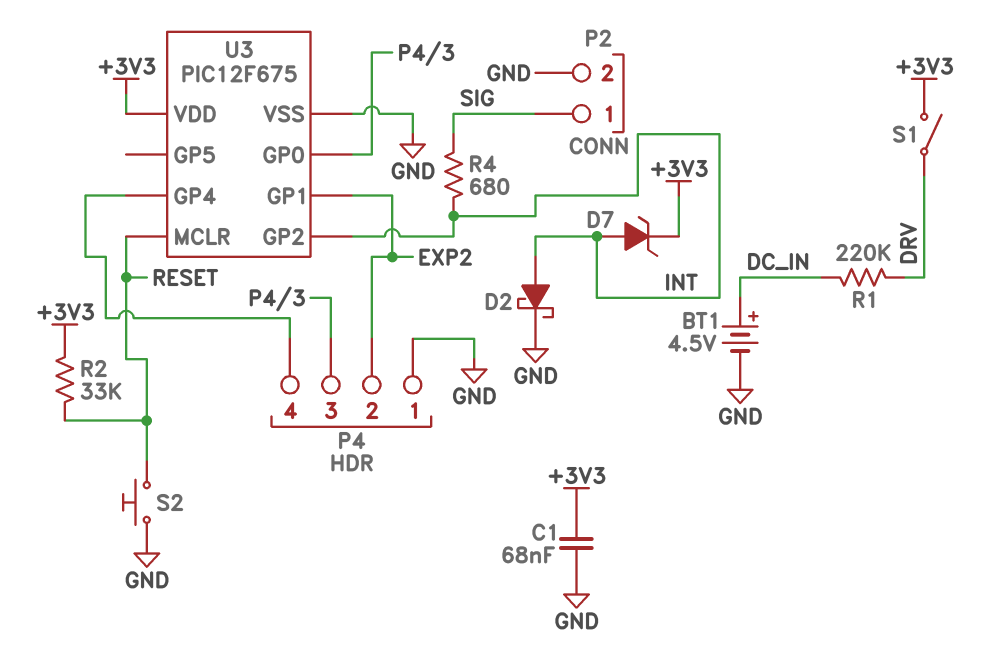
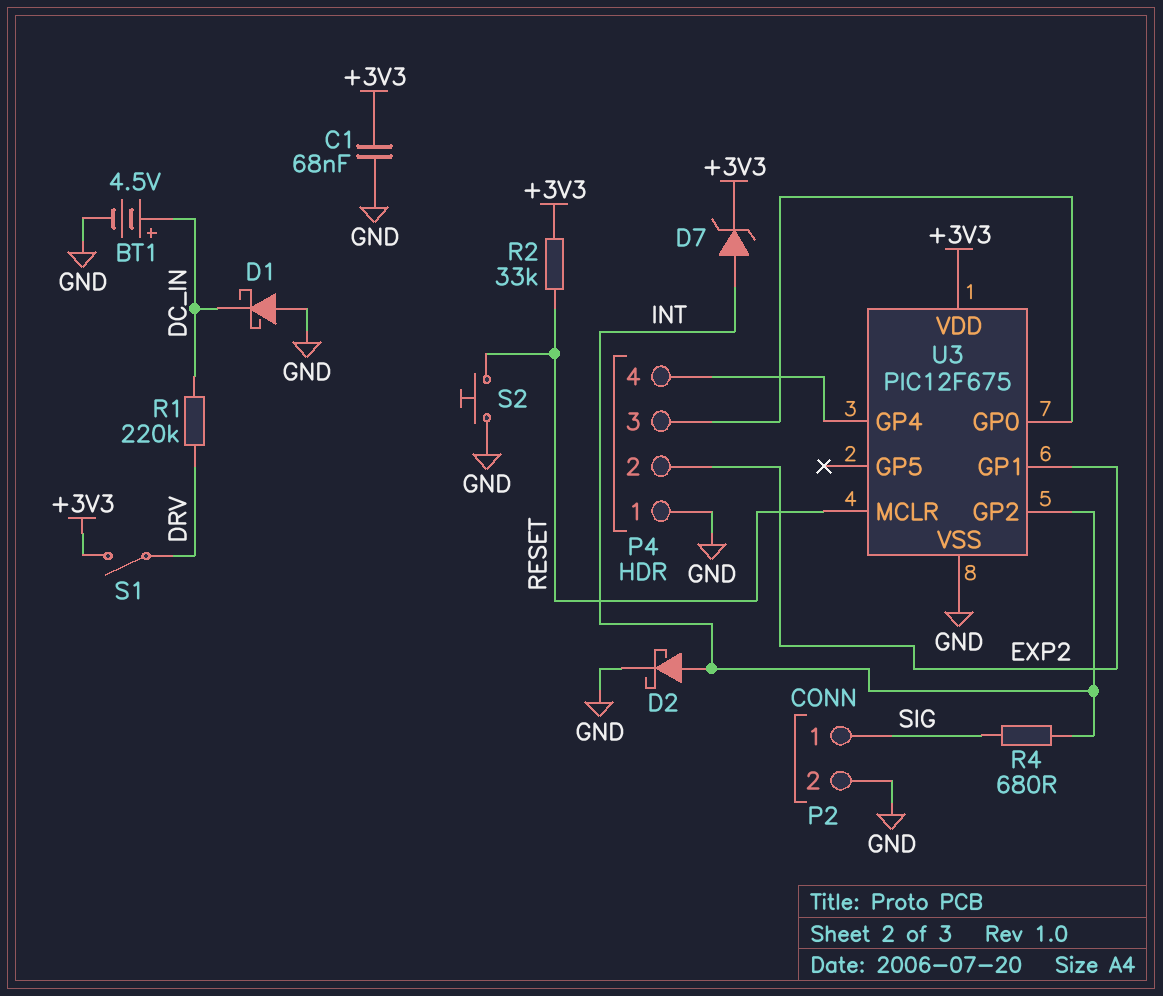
D1: none -> schottky (A GND, K DC_IN)

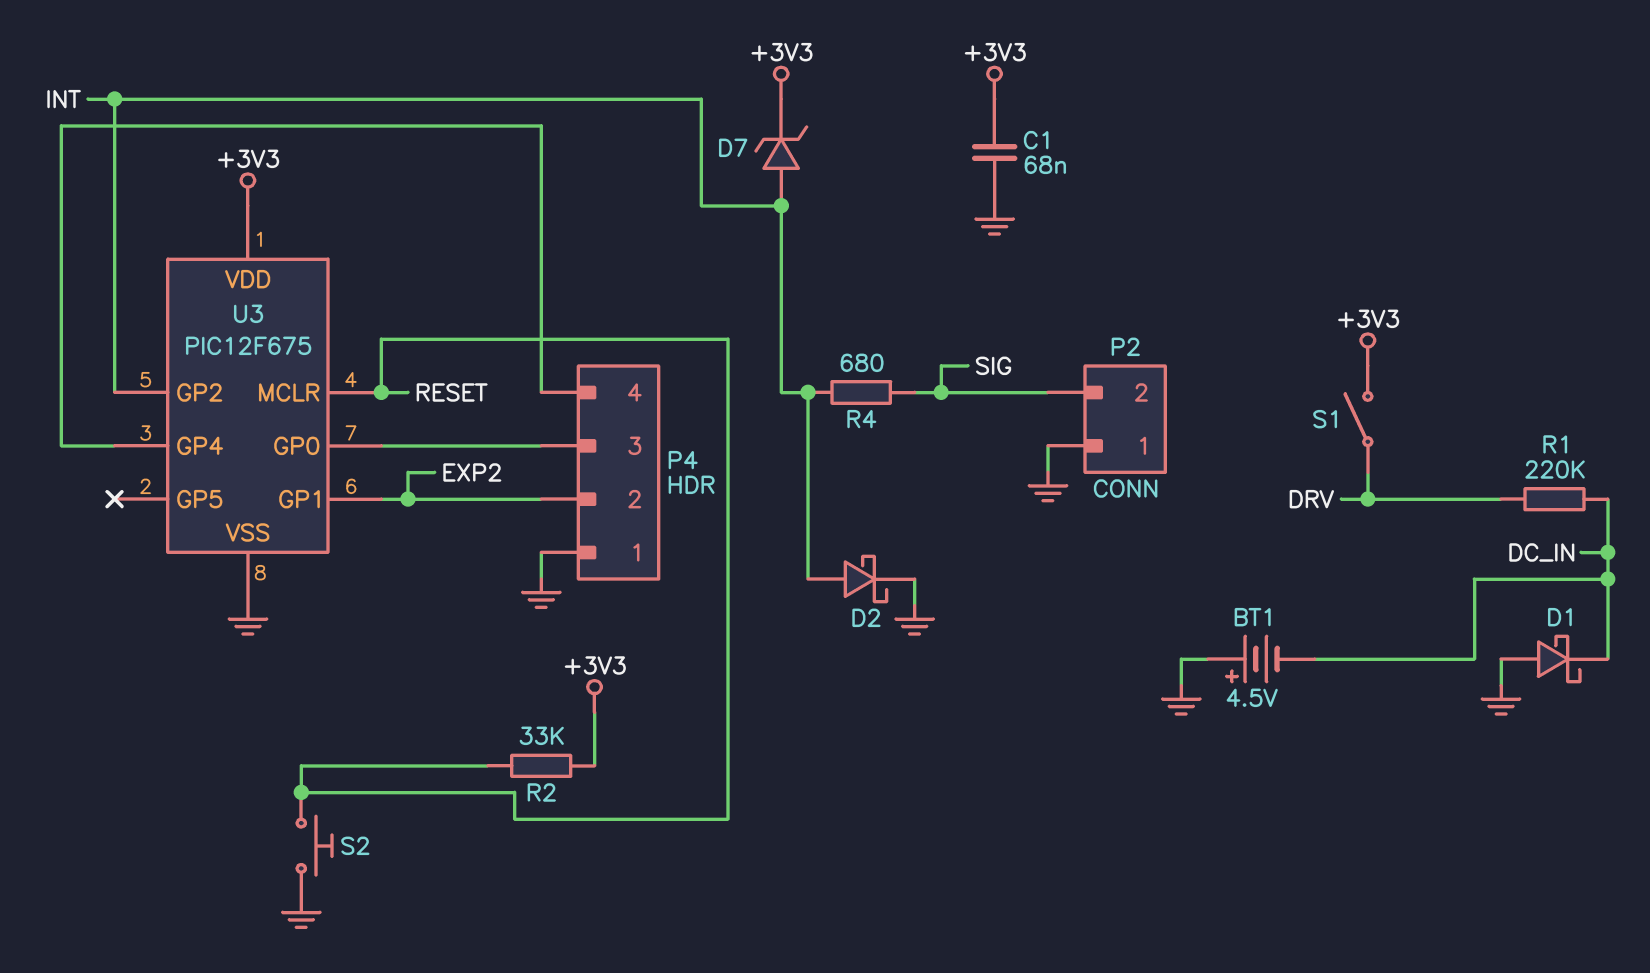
BT1: 4.5V (plus DC_IN, minus GND) -> 4.5V (plus GND, minus DC_IN)
P2 pin 1: SIG -> GND
P2 pin 2: GND -> SIG

